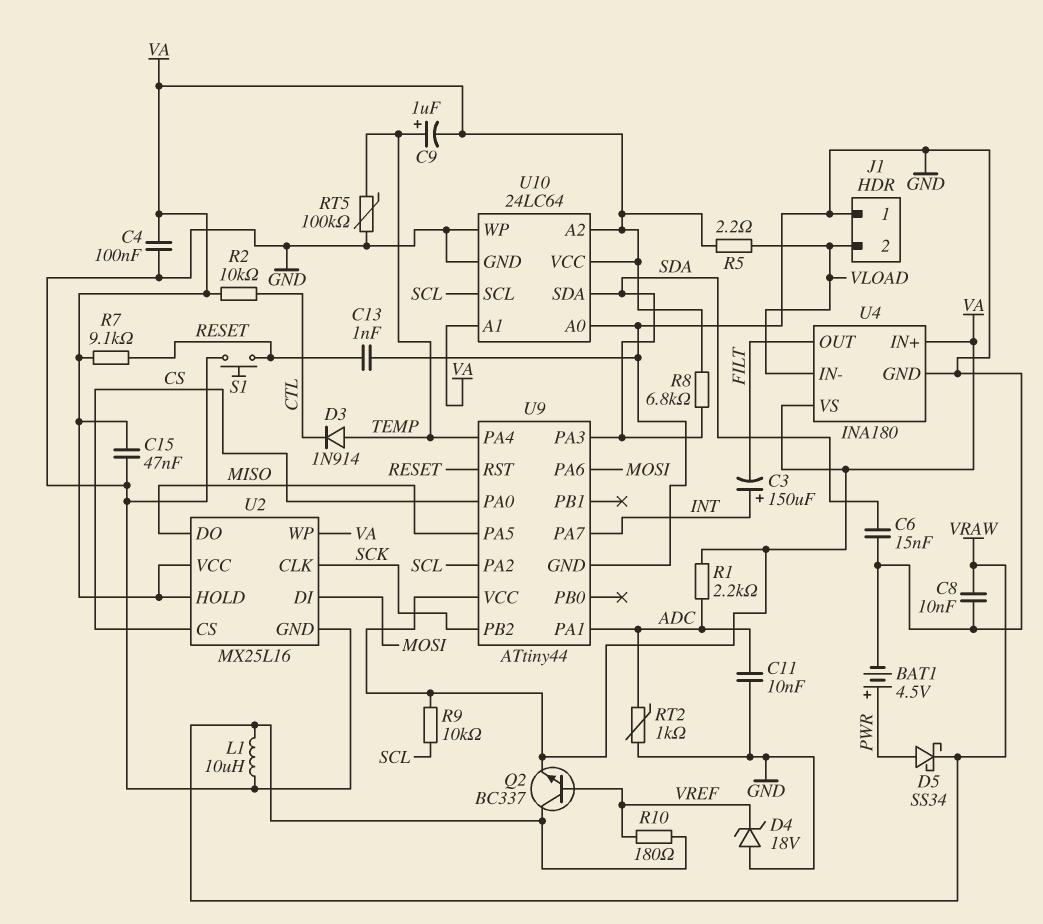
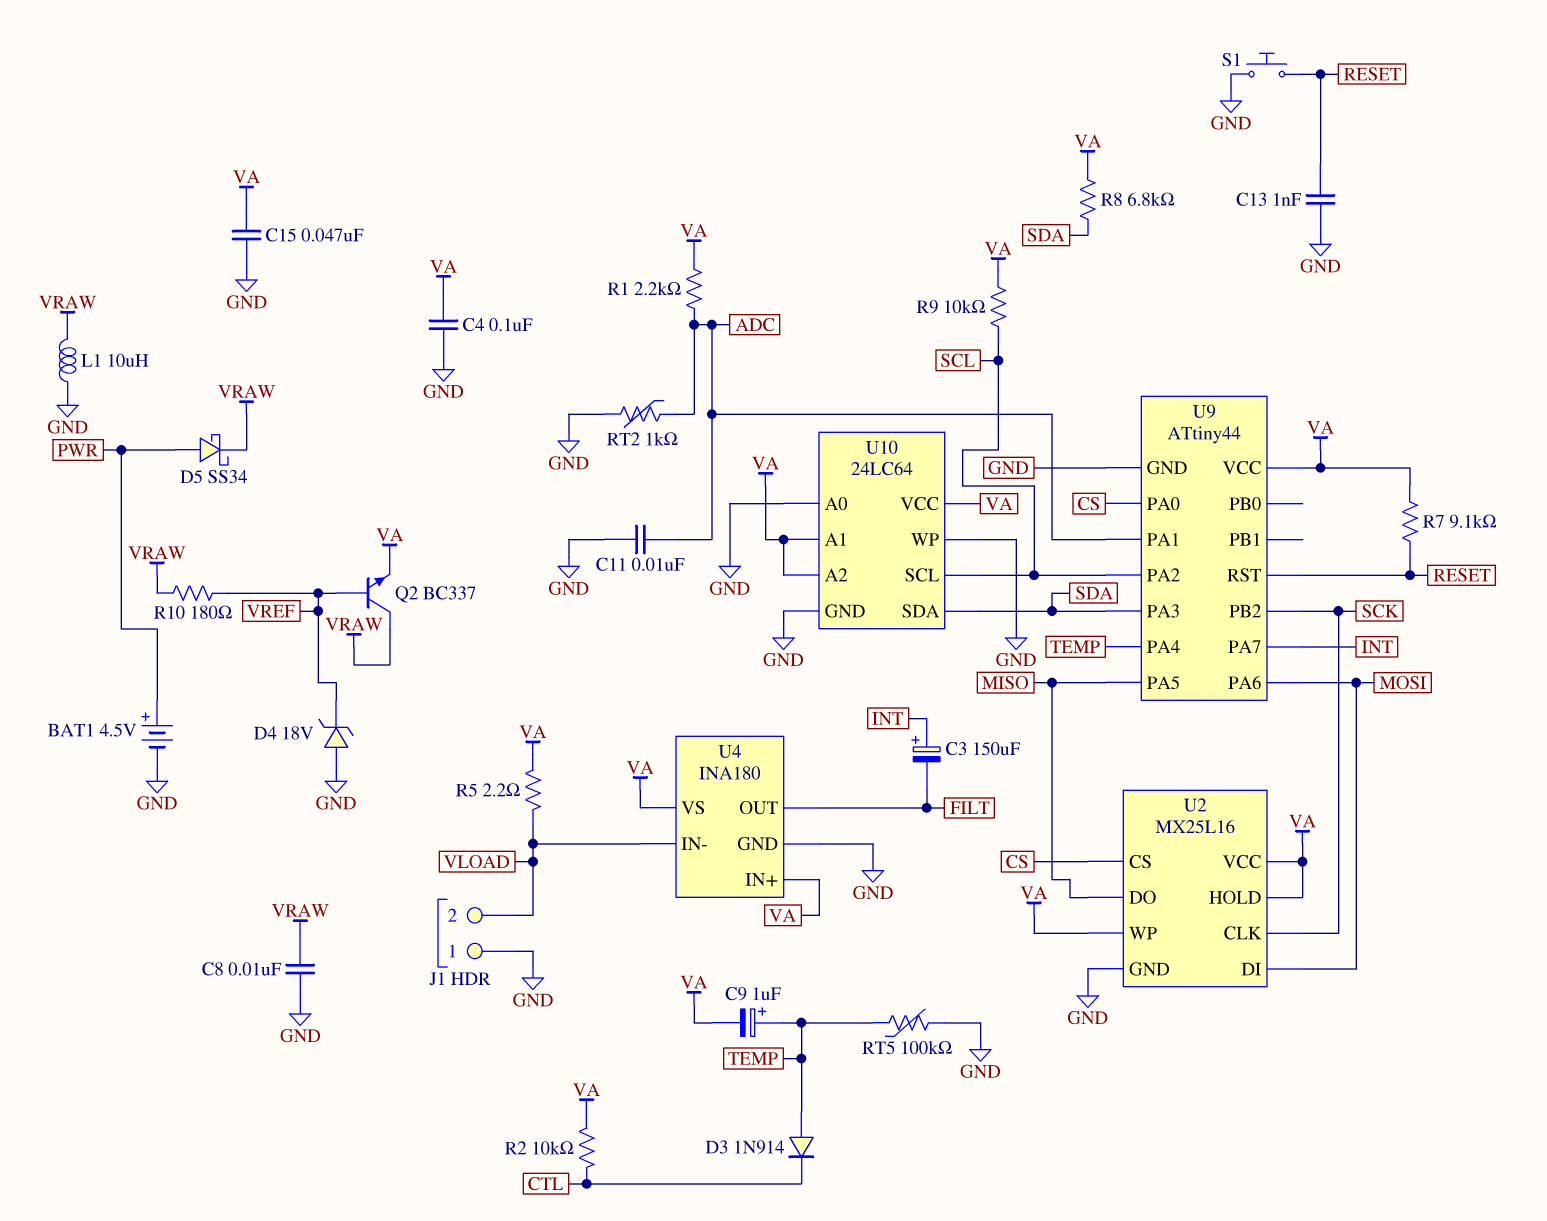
C6: 15nF (GND, SDA) -> none

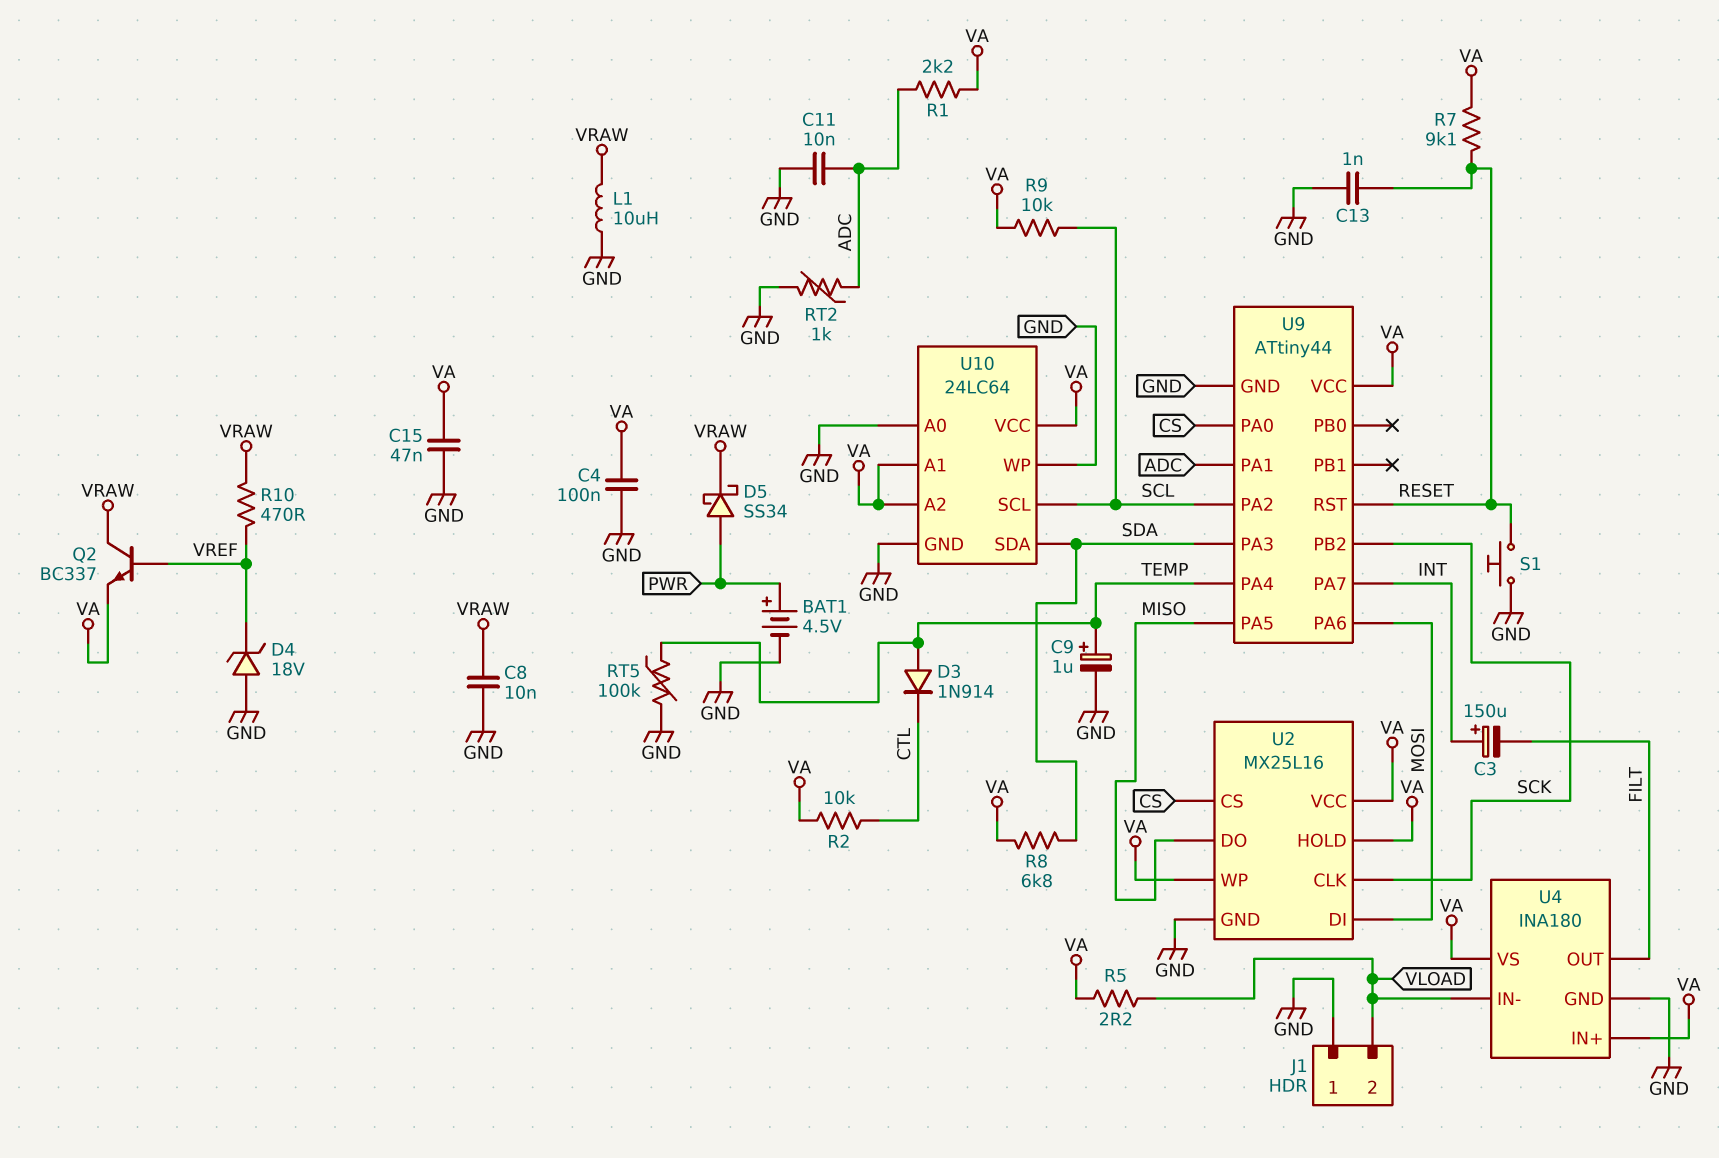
C9: 1uF (plus TEMP, minus VA) -> 1uF (plus TEMP, minus GND)
R10: 180 (VRAW, VREF) -> 470 (VRAW, VREF)

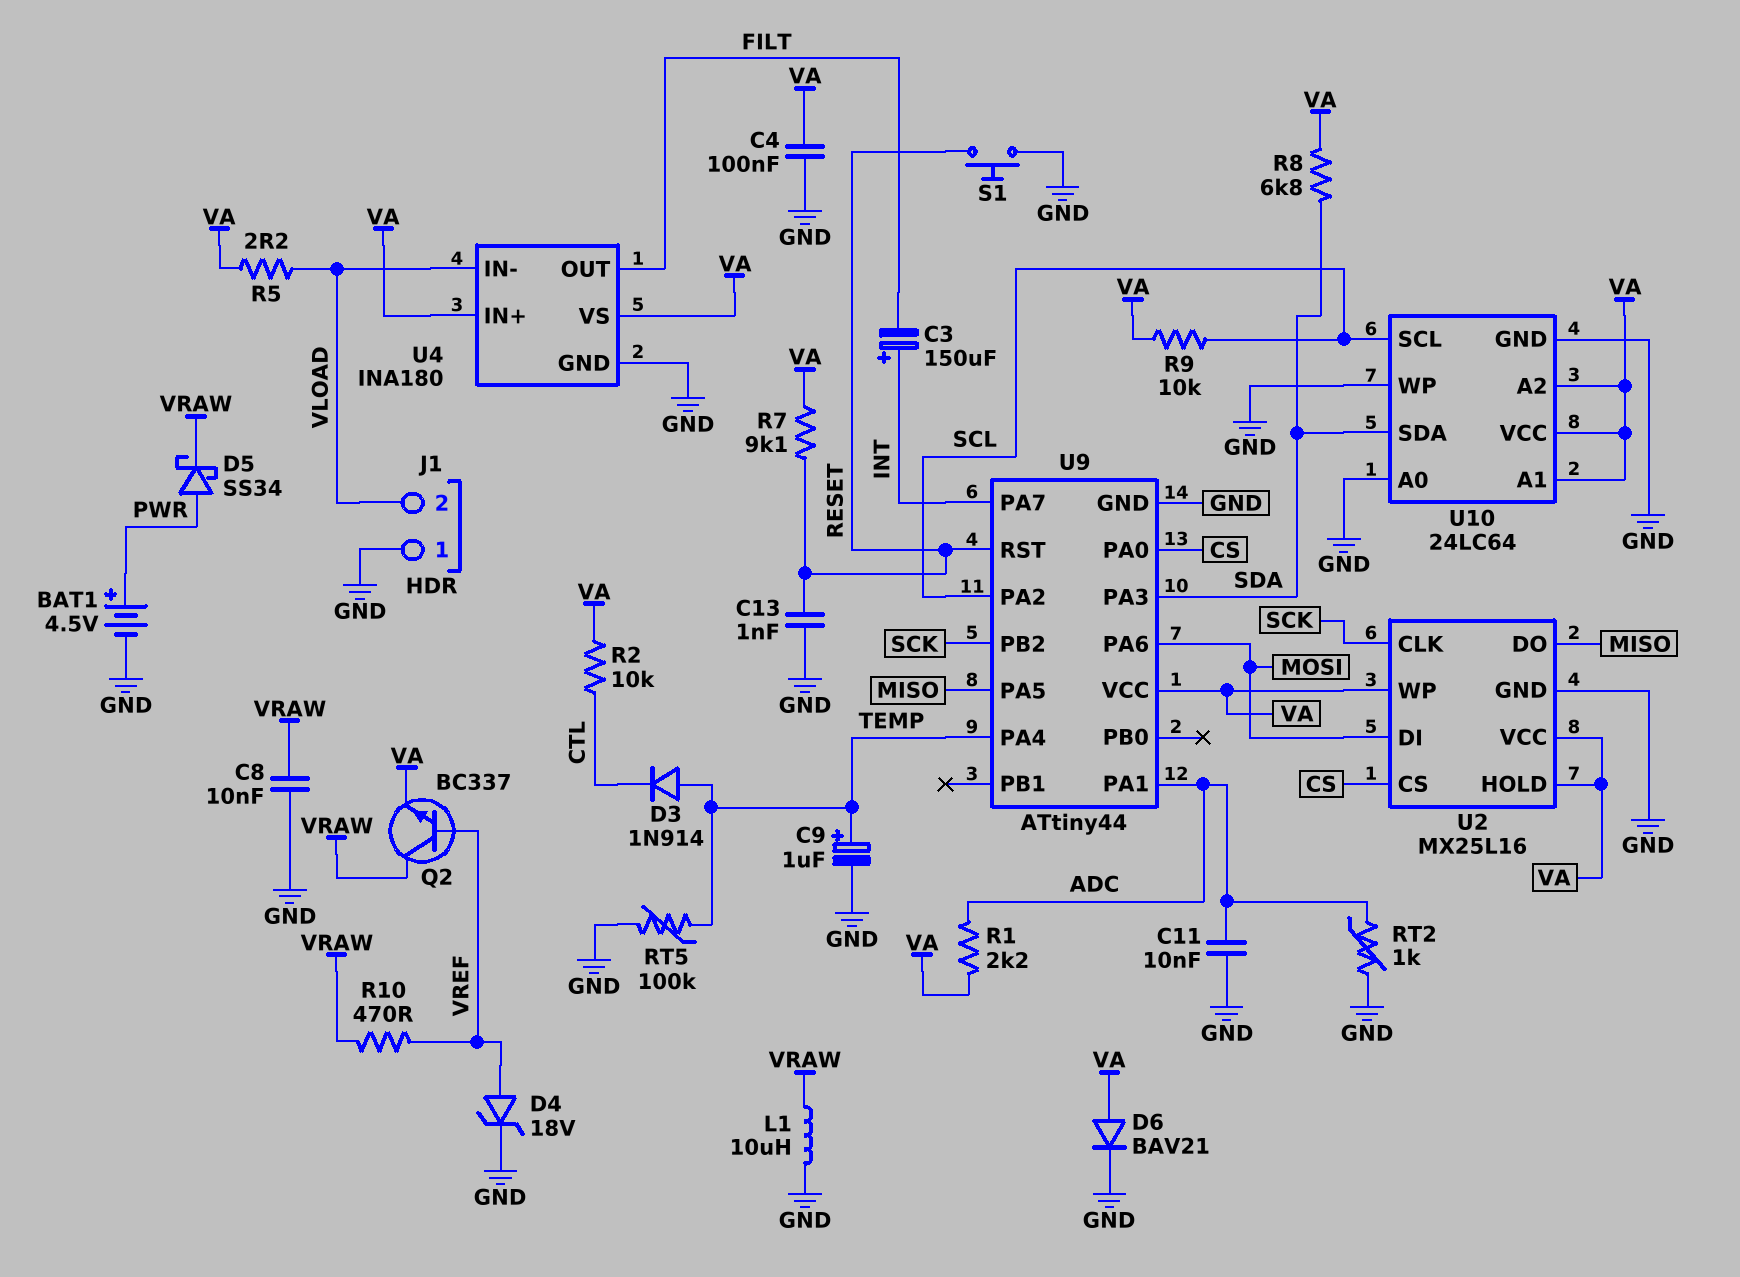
C15: 47nF (GND, VA) -> none
D4: zener 18V (A GND, K VREF) -> zener 18V (A VREF, K GND)
D6: none -> diode BAV21 (A VA, K GND)

